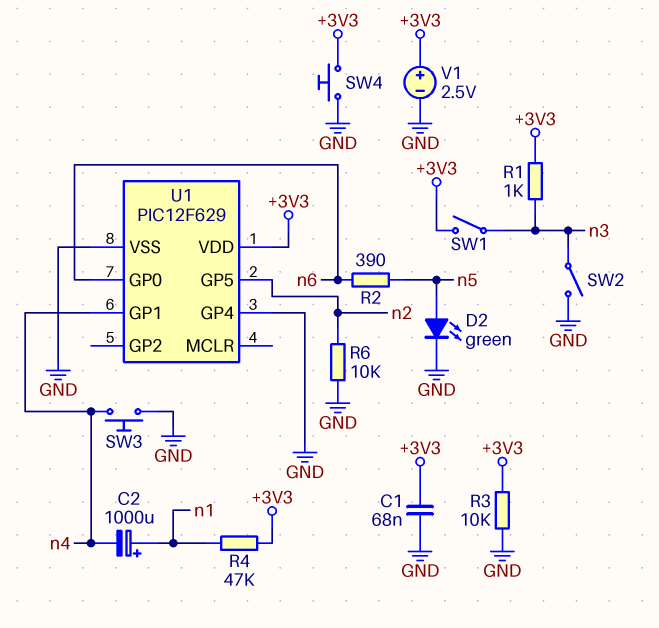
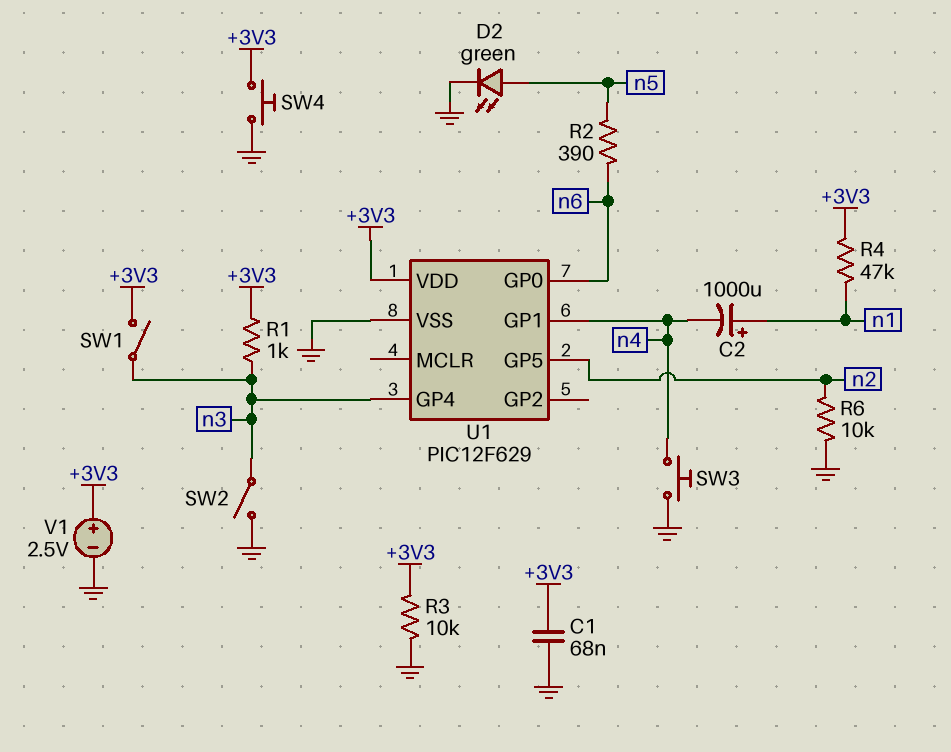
U1 pin GP4: GND -> n3

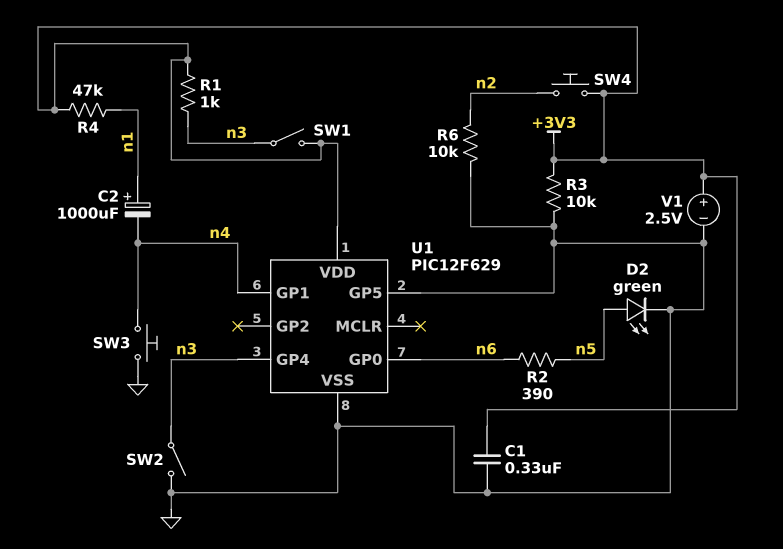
C1: 68nF (+3V3, GND) -> 330nF (+3V3, GND)
SW4: button (+3V3, GND) -> button (+3V3, n2)
U1 pin GP5: n2 -> GND

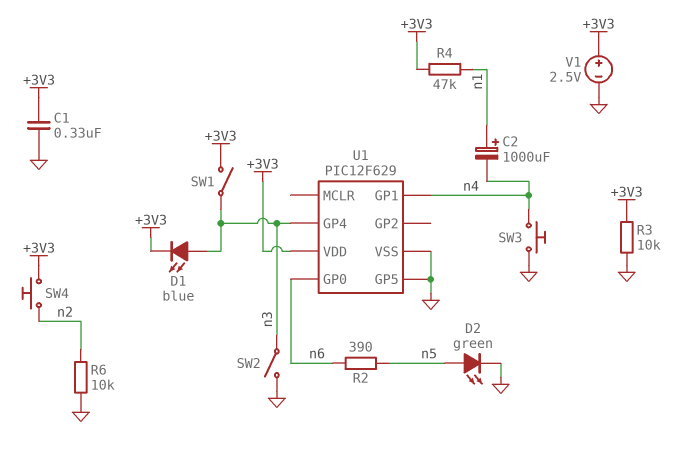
D1: none -> LED blue (A n3, K +3V3)
R1: 1k (+3V3, n3) -> none

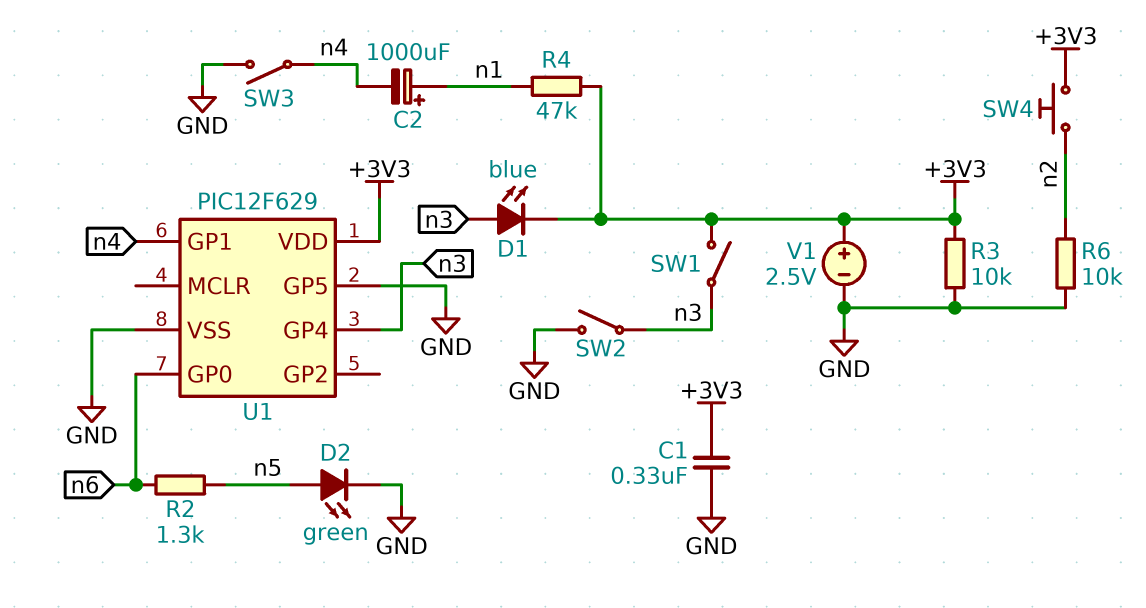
R2: 390 (n5, n6) -> 1.3k (n5, n6)
SW3: button (GND, n4) -> switch (GND, n4)

